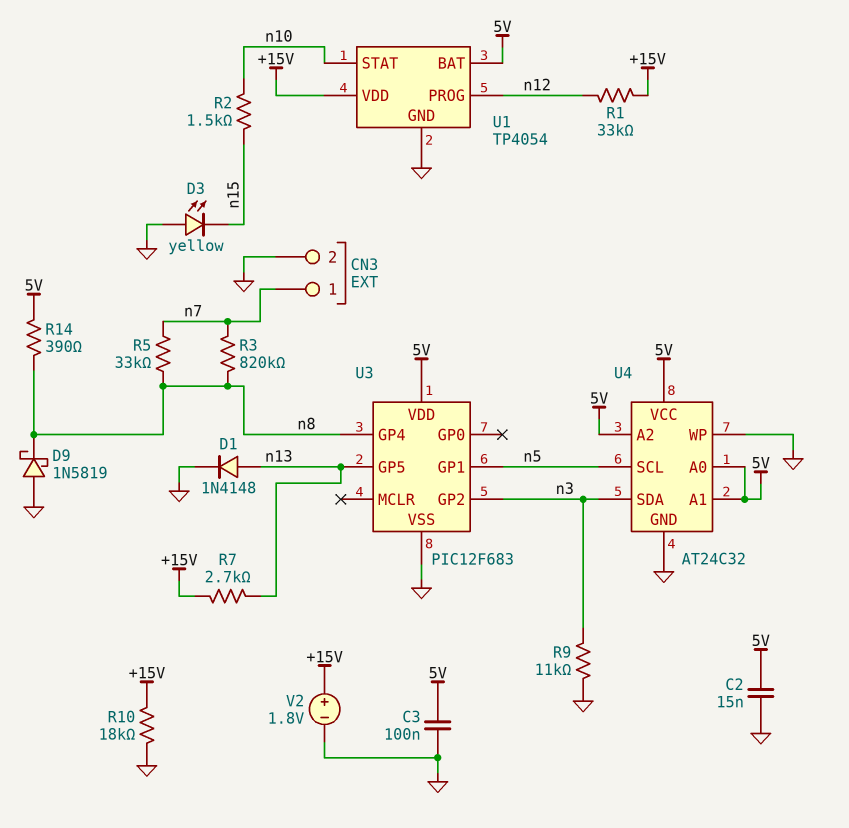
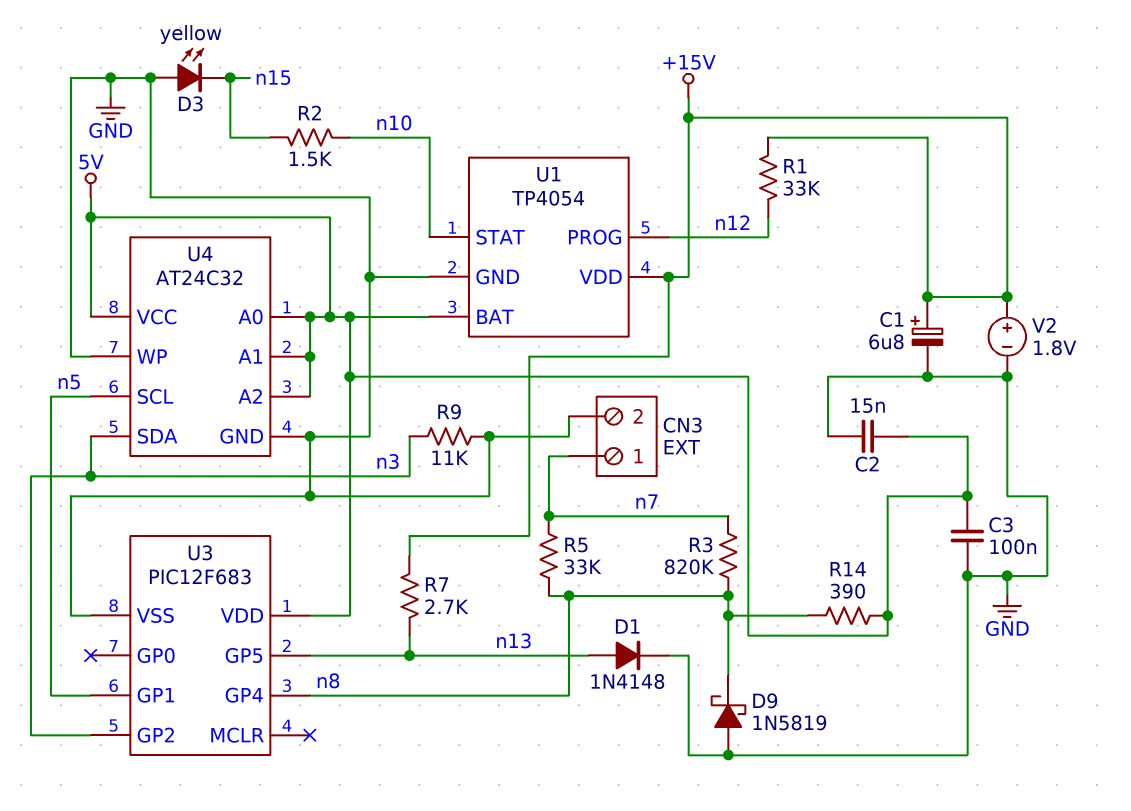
C1: none -> 6.8uF (plus +15V, minus GND)
R10: 18k (+15V, GND) -> none

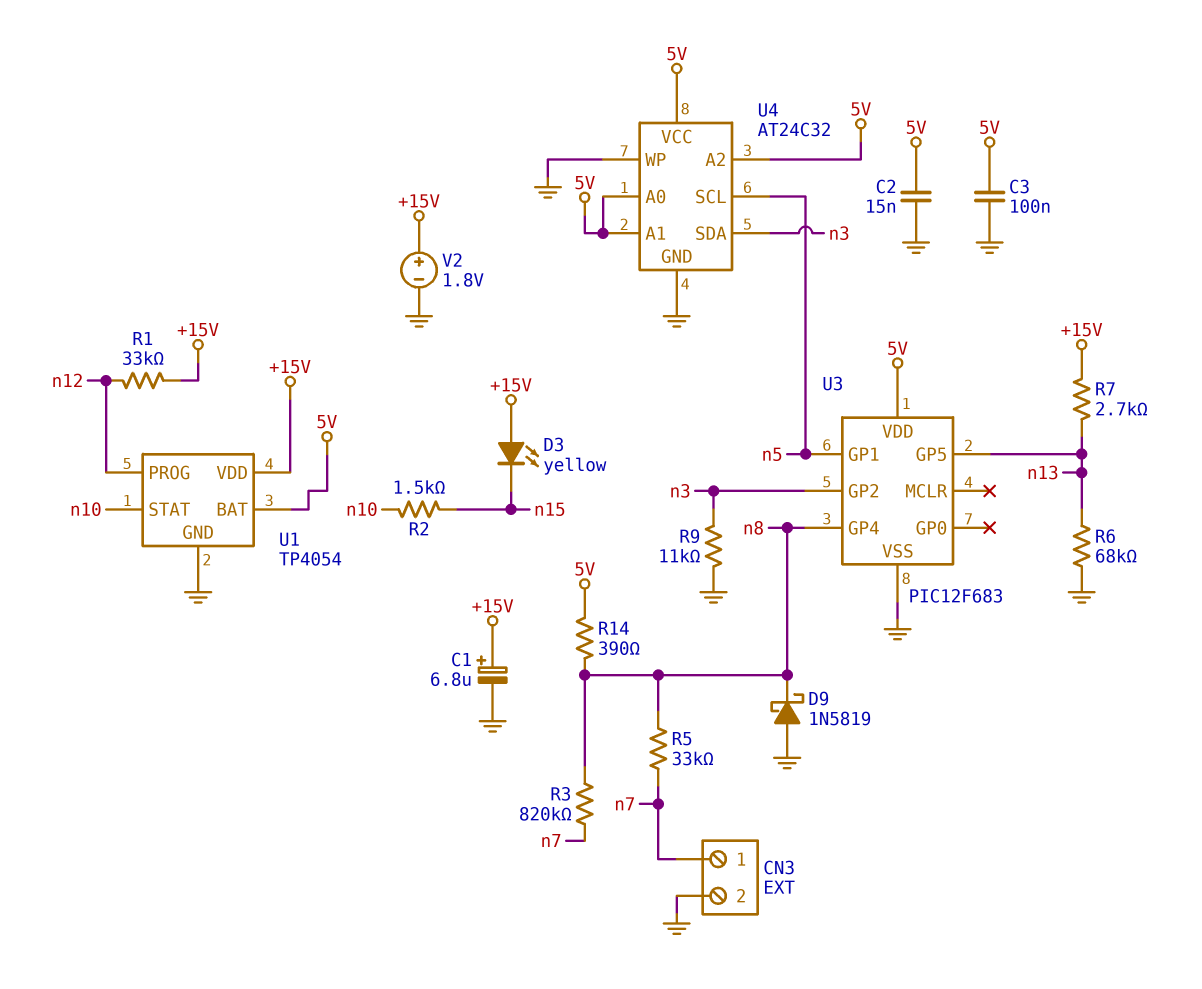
D1: diode 1N4148 (A n13, K GND) -> none
D3: LED yellow (A GND, K n15) -> LED yellow (A +15V, K n15)
R6: none -> 68k (GND, n13)

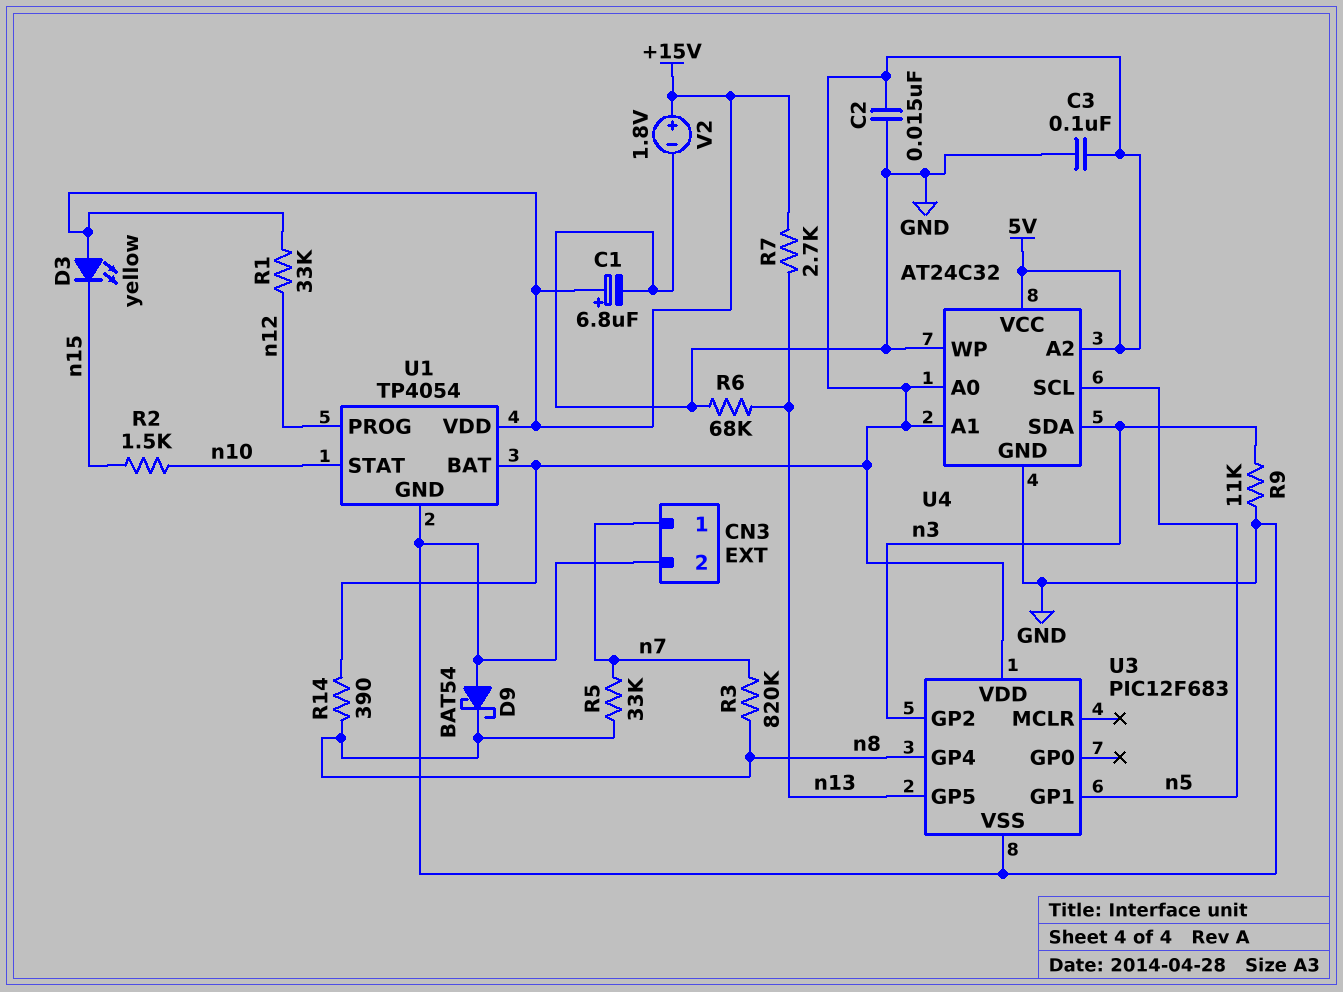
D9: schottky 1N5819 (A GND, K n8) -> schottky BAT54 (A GND, K n8)

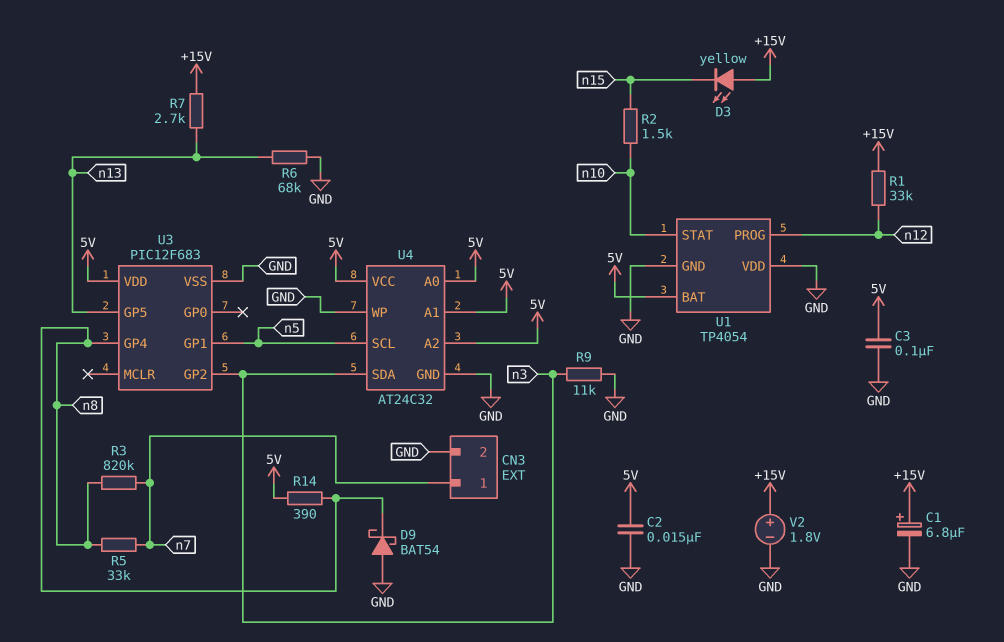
U1 pin VDD: +15V -> GND

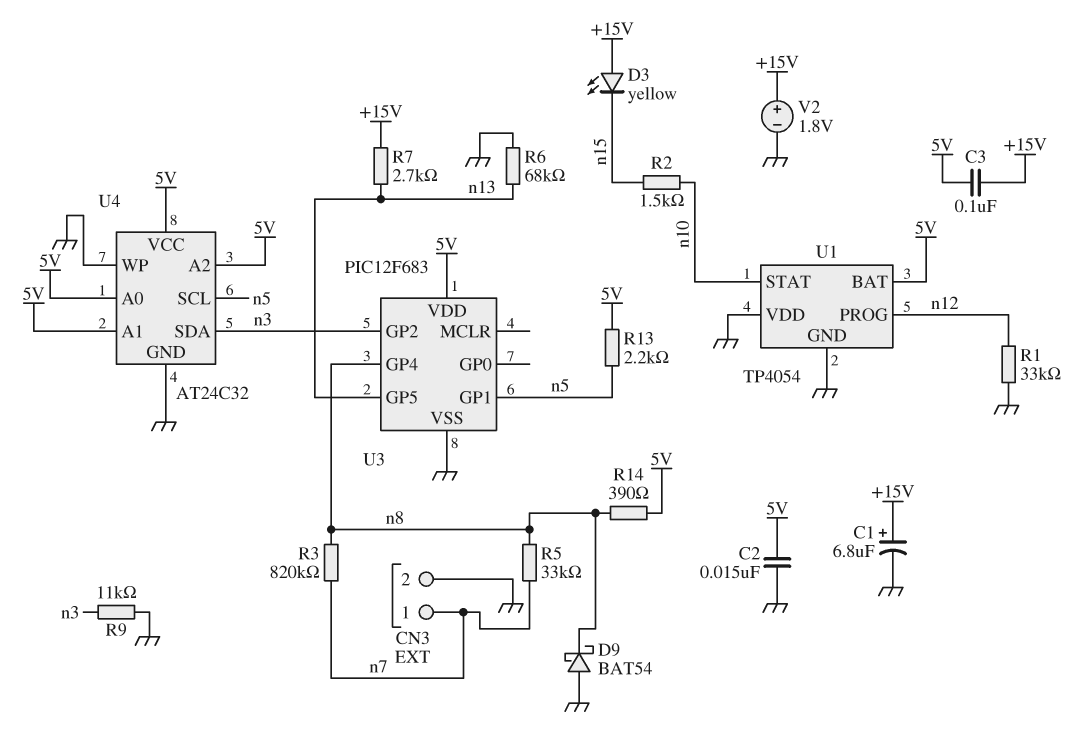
C3: 100nF (5V, GND) -> 100nF (+15V, 5V)
R1: 33k (+15V, n12) -> 33k (GND, n12)
R13: none -> 2.2k (5V, n5)

